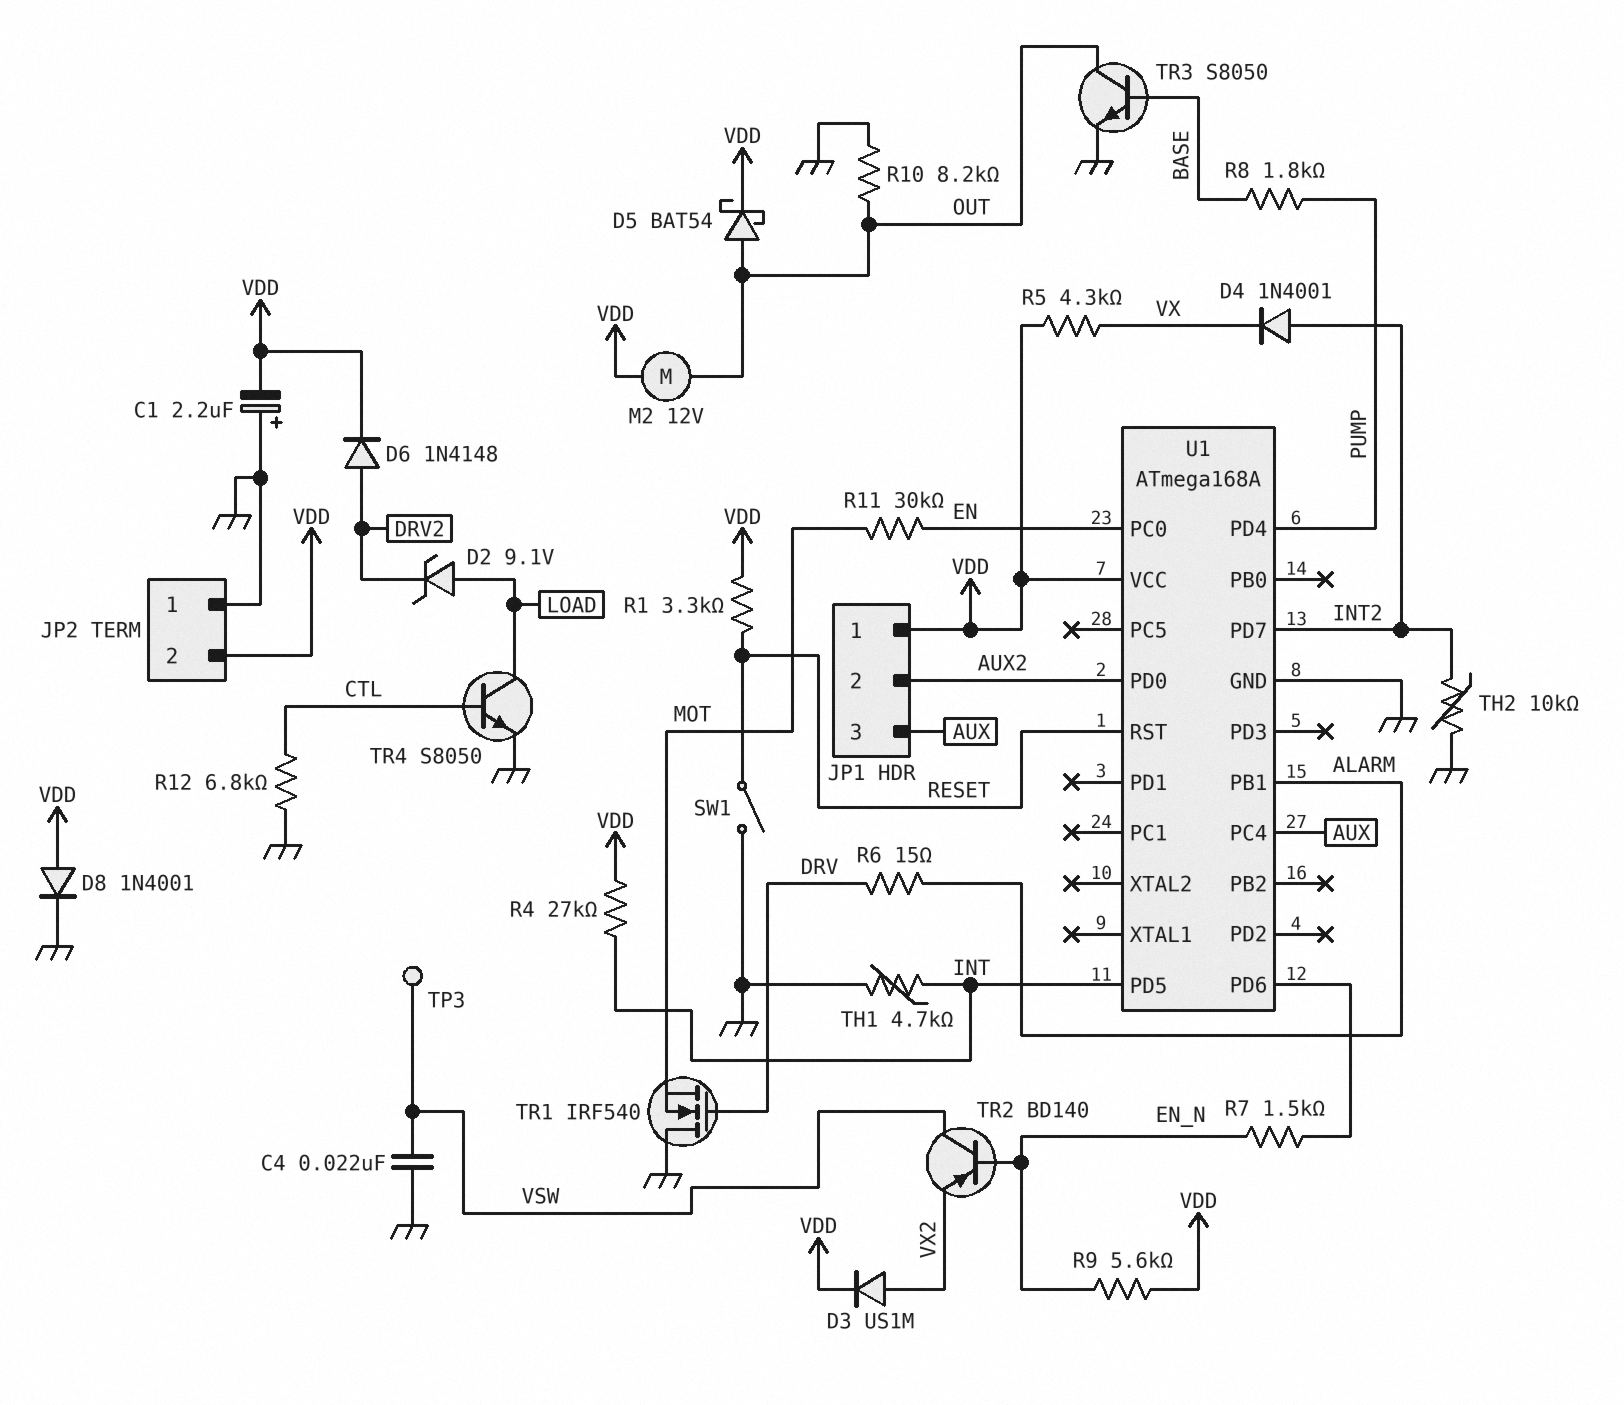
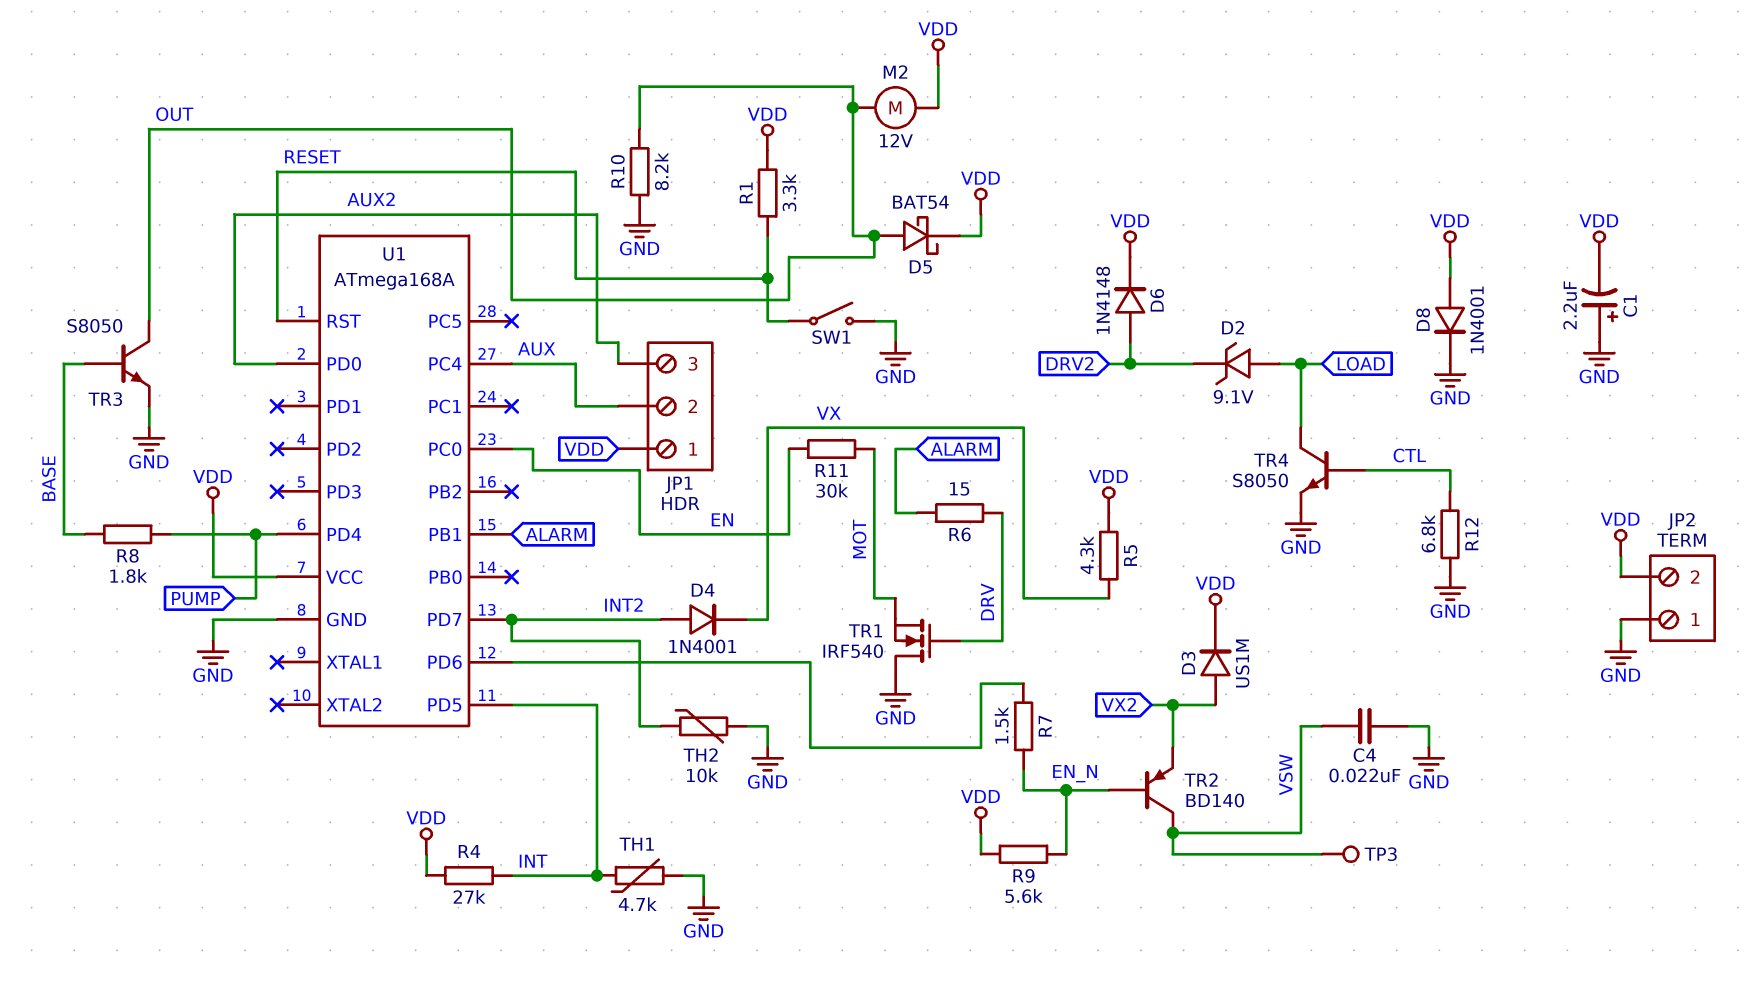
JP1 pin 2: AUX2 -> AUX
JP1 pin 3: AUX -> AUX2

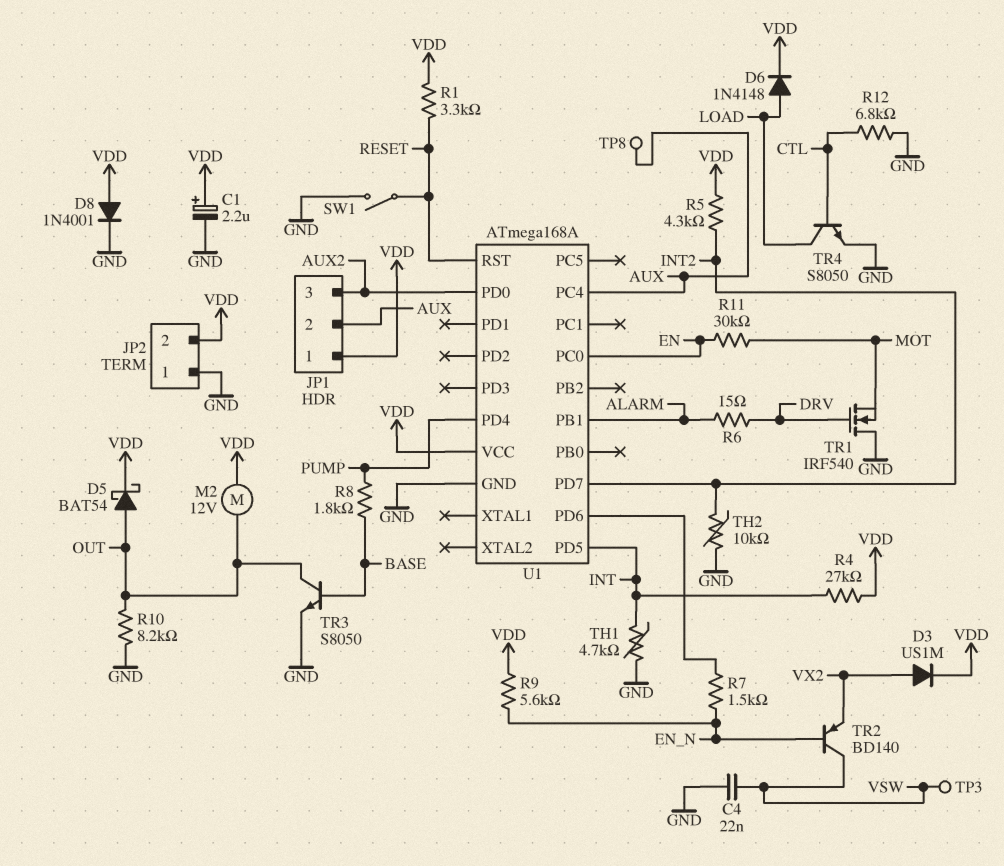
C1: 2.2uF (plus GND, minus VDD) -> 2.2uF (plus VDD, minus GND)
D2: zener 9.1V (A LOAD, K DRV2) -> none
D4: diode 1N4001 (A INT2, K VX) -> none
D6: diode 1N4148 (A DRV2, K VDD) -> diode 1N4148 (A LOAD, K VDD)
R5: 4.3k (VDD, VX) -> 4.3k (INT2, VDD)
TP8: none -> test point (AUX)

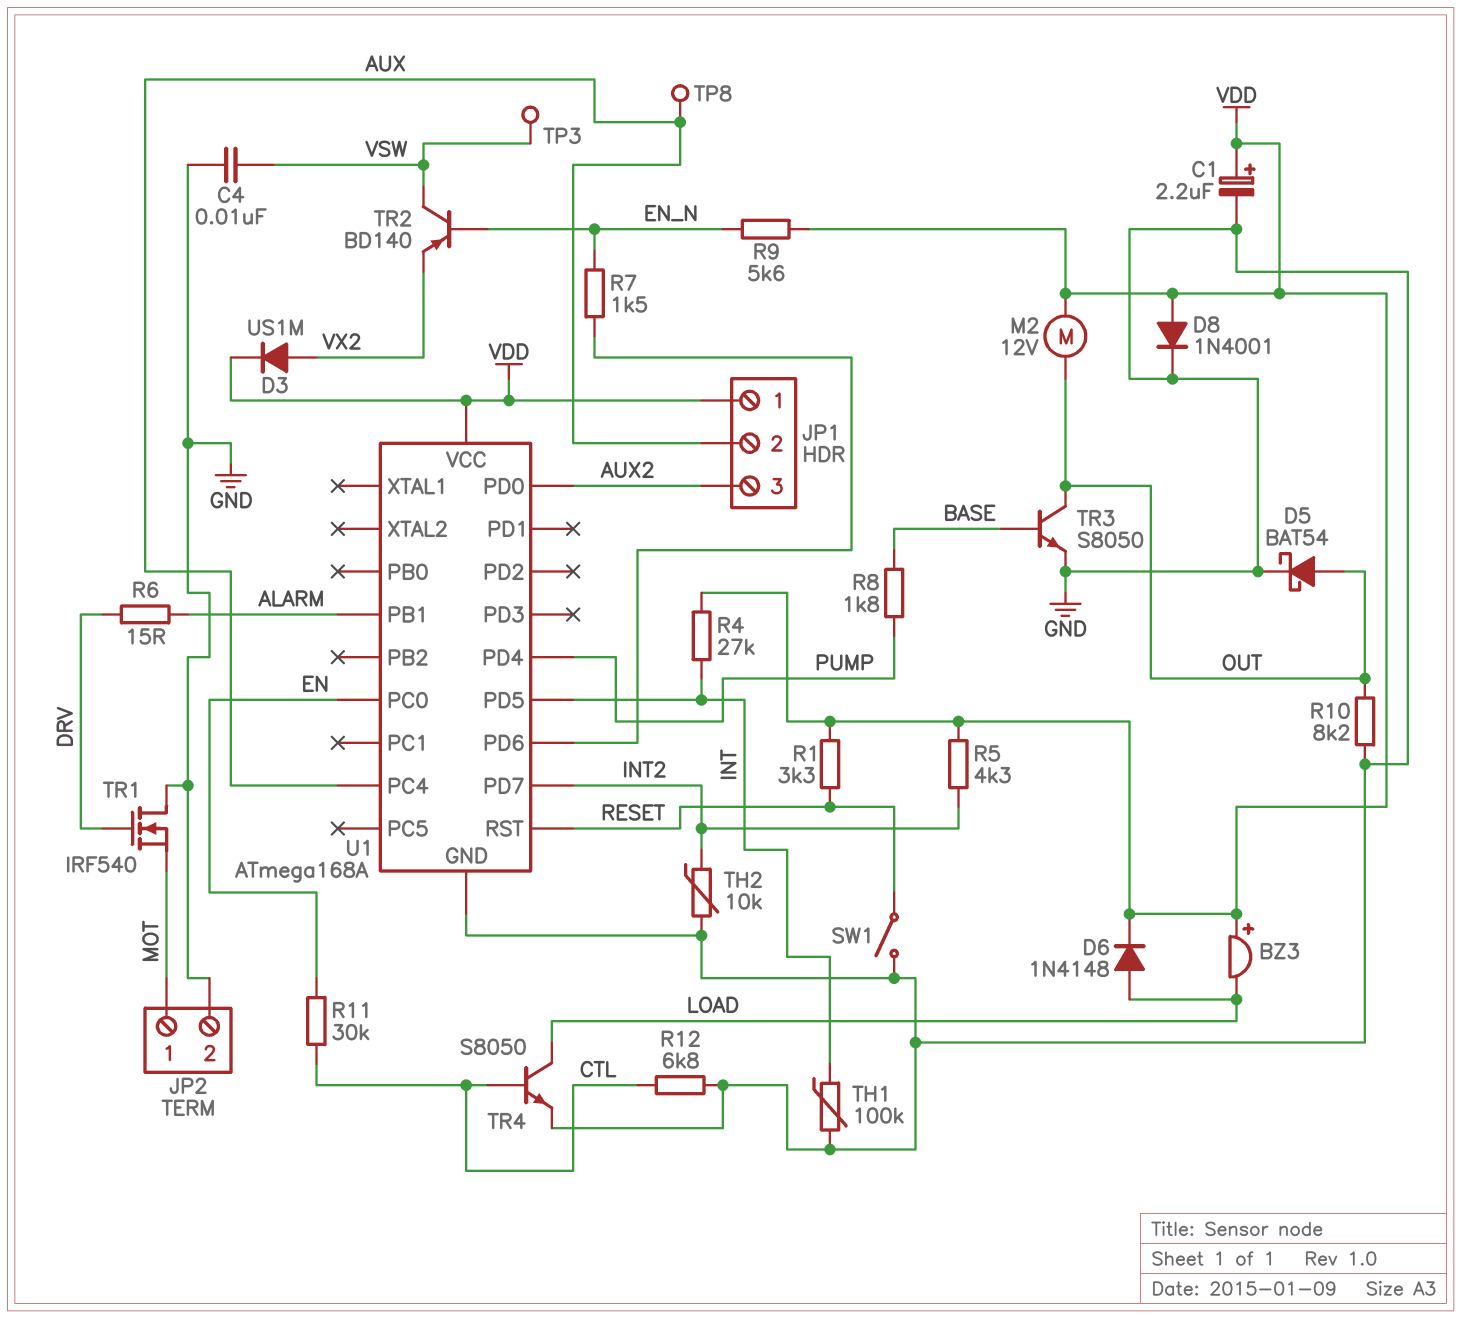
BZ3: none -> buzzer (plus VDD, minus LOAD)
C4: 22nF (GND, VSW) -> 10nF (GND, VSW)
D5: schottky BAT54 (A OUT, K VDD) -> schottky BAT54 (A OUT, K GND)
JP2 pin 1: GND -> MOT
JP2 pin 2: VDD -> GND
R11: 30k (EN, MOT) -> 30k (CTL, EN)
TH1: 4.7k (GND, INT) -> 100k (GND, INT)

